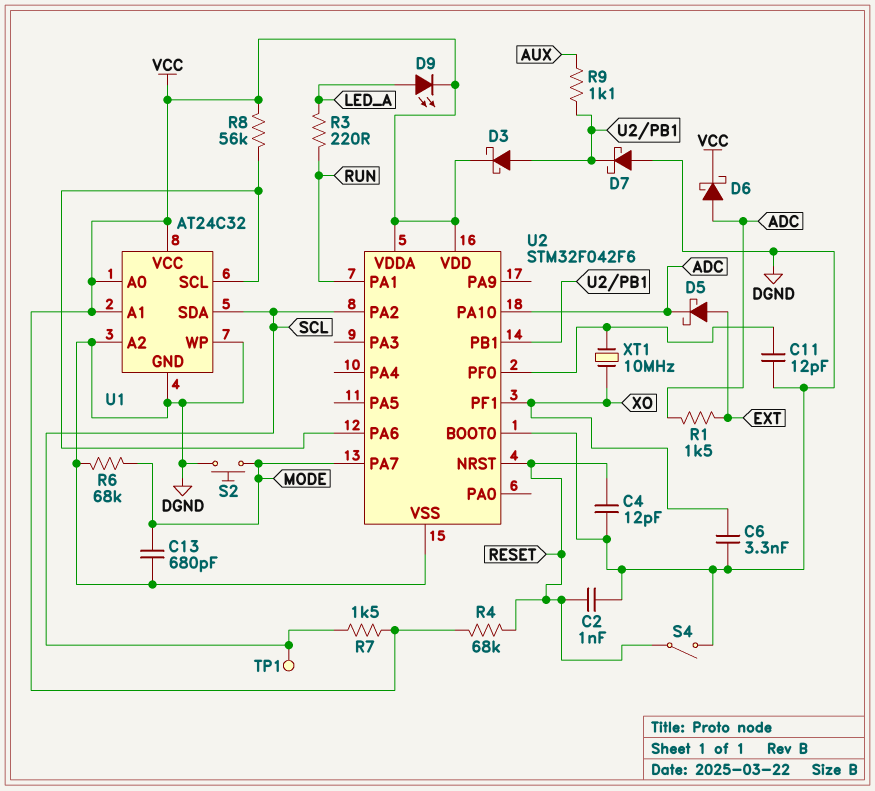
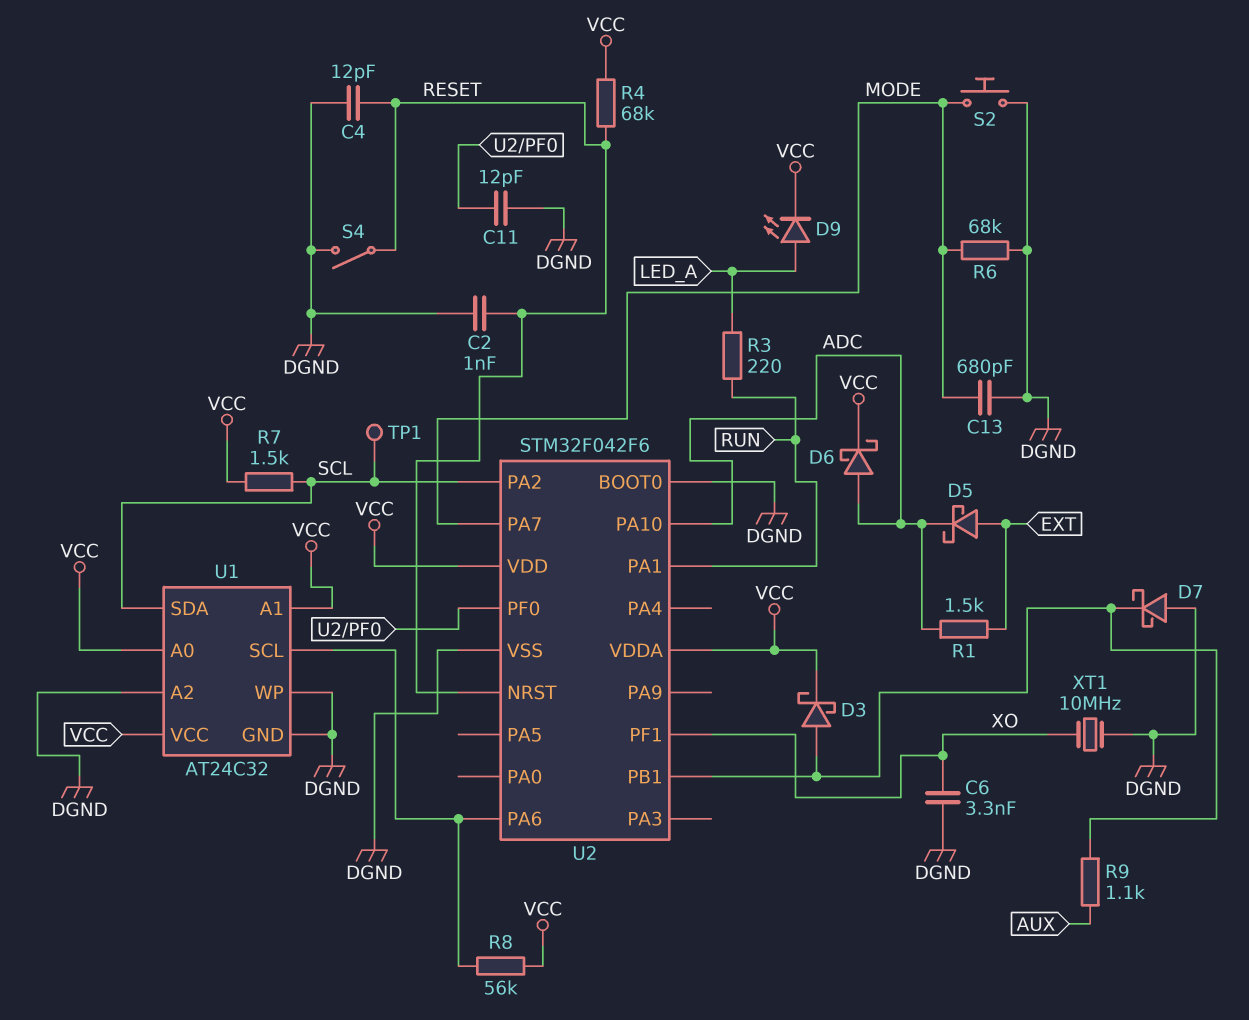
XT1: 10MHz (U2/PF0, XO) -> 10MHz (DGND, XO)

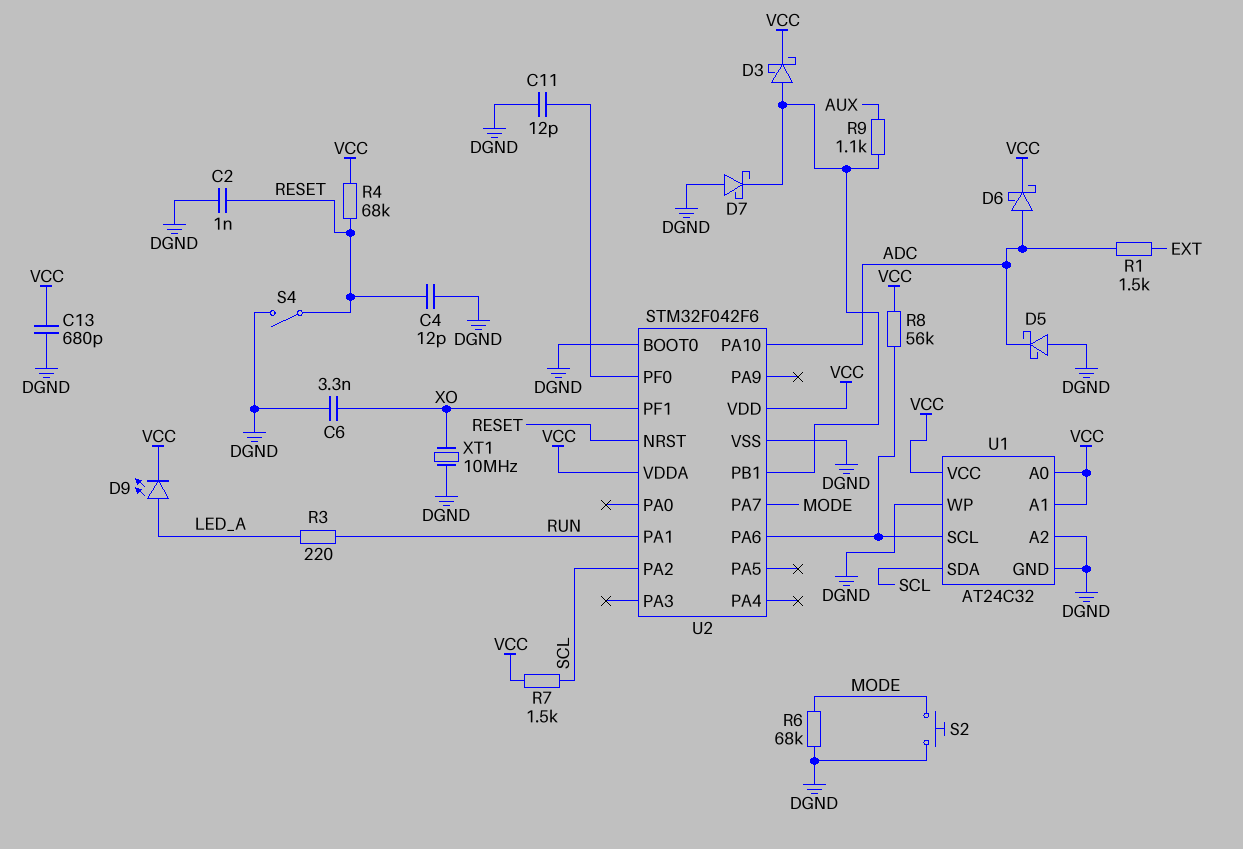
C13: 680pF (DGND, MODE) -> 680pF (DGND, VCC)
D5: schottky (A EXT, K ADC) -> schottky (A DGND, K ADC)
TP1: test point (SCL) -> none

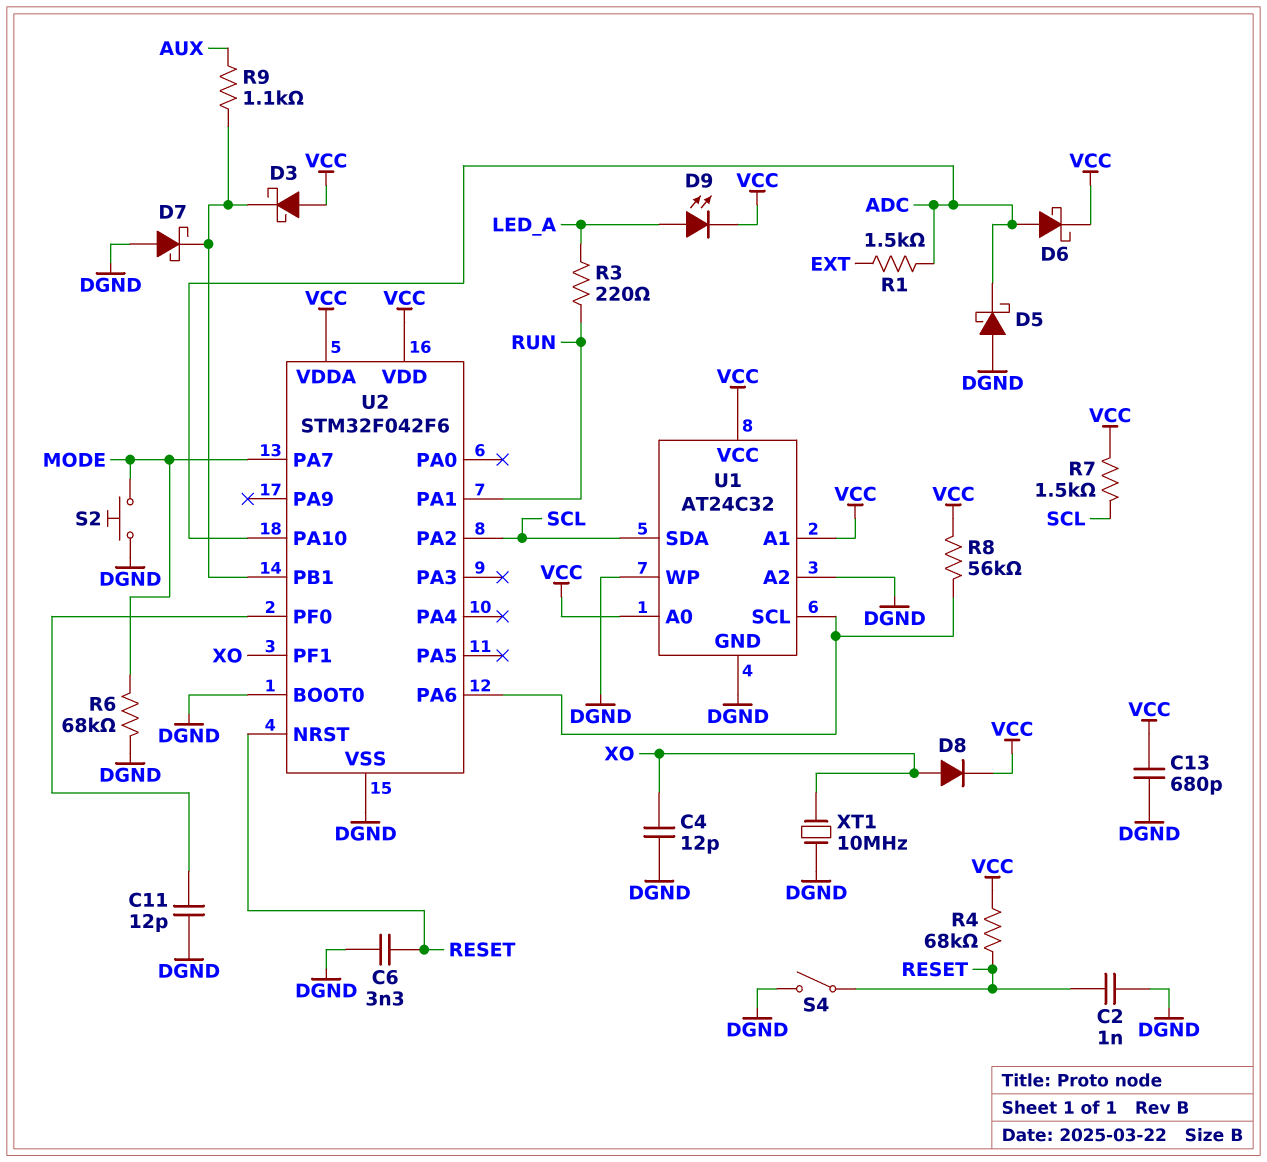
C4: 12pF (DGND, RESET) -> 12pF (DGND, XO)
C6: 3.3nF (DGND, XO) -> 3.3nF (DGND, RESET)
D3: schottky (A U2/PB1, K VCC) -> schottky (A VCC, K U2/PB1)
D8: none -> diode (A XO, K VCC)

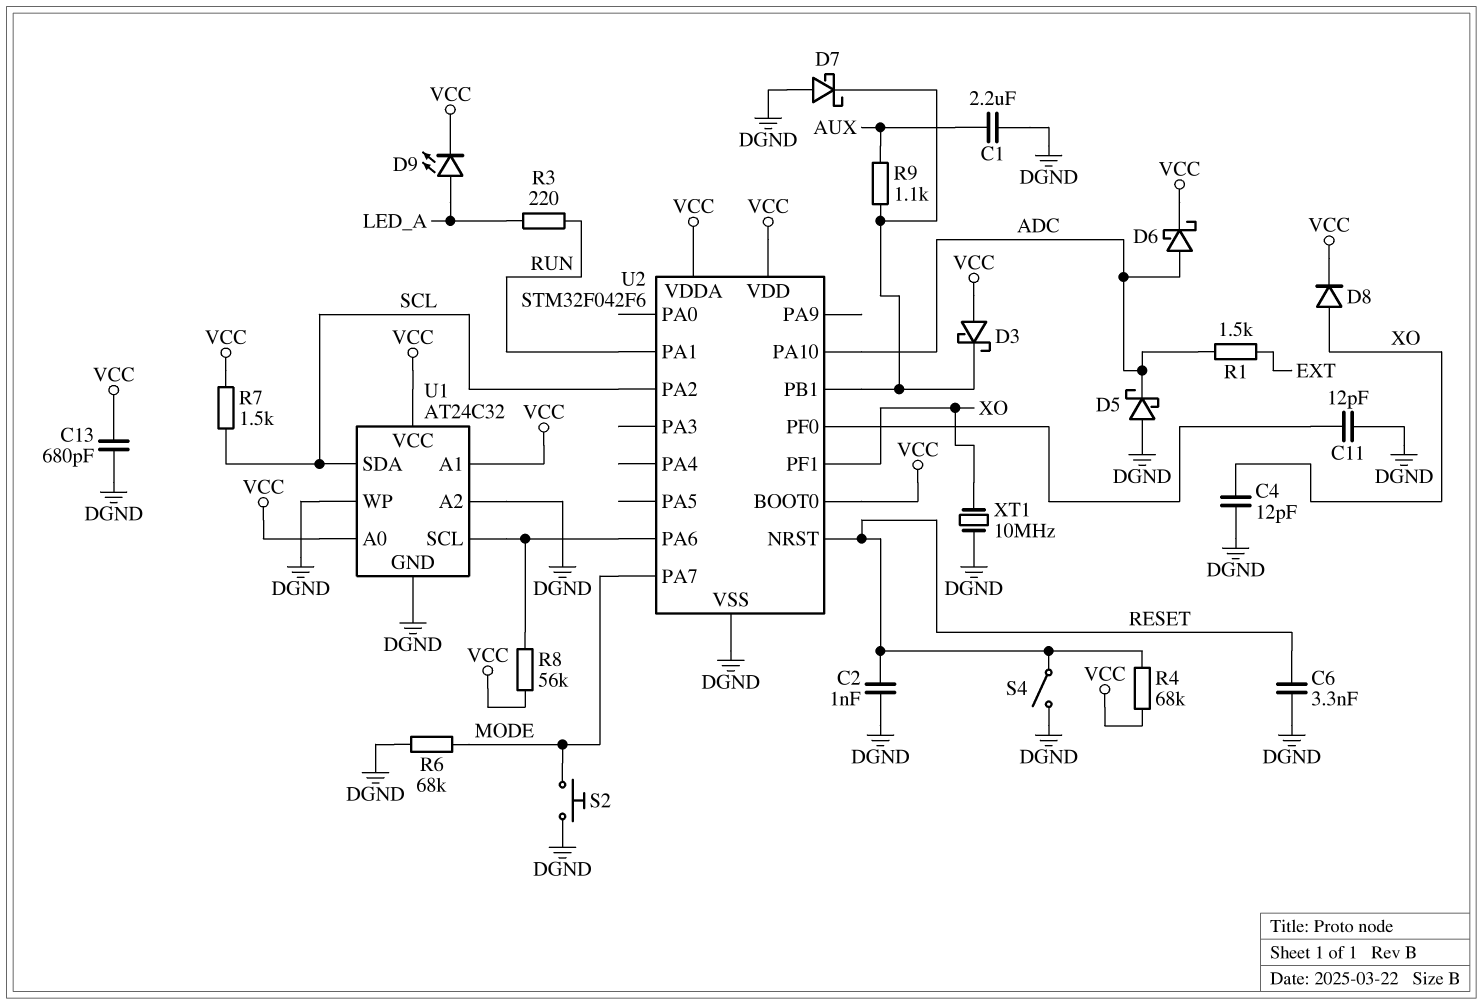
C1: none -> 2.2uF (AUX, DGND)
U2 pin BOOT0: DGND -> VCC

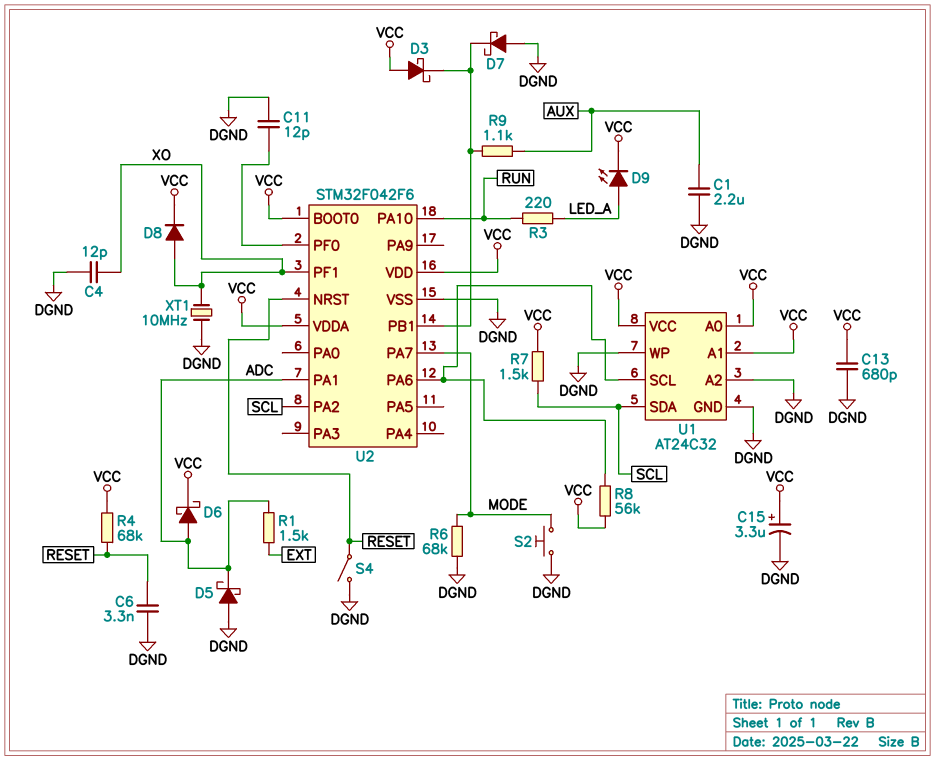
C2: 1nF (DGND, RESET) -> none
C15: none -> 3.3uF (plus VCC, minus DGND)
U2 pin PA1: RUN -> ADC
U2 pin PA10: ADC -> RUN

